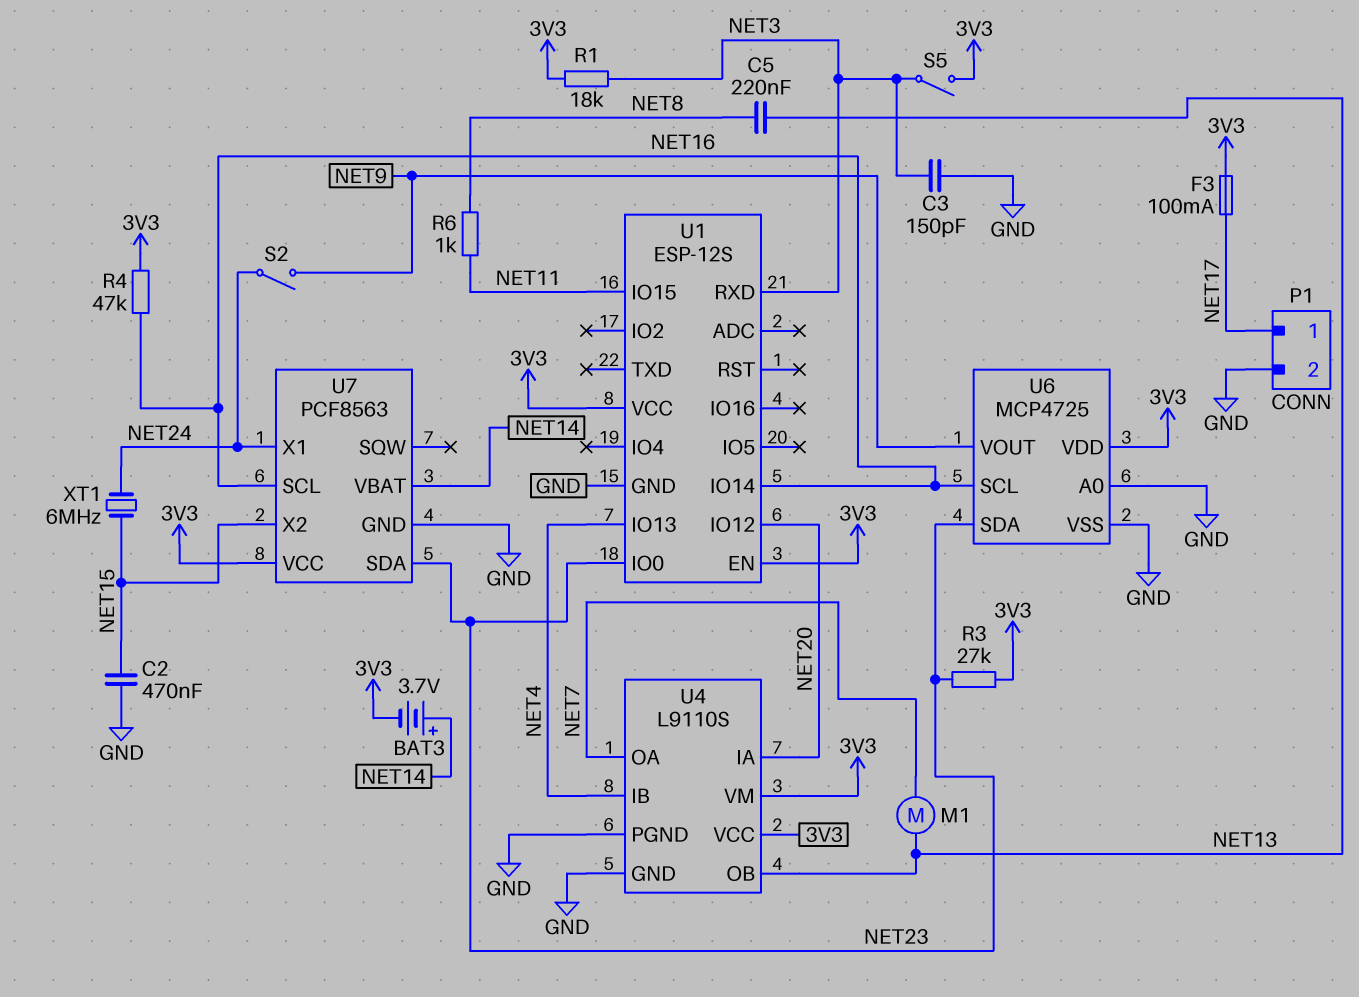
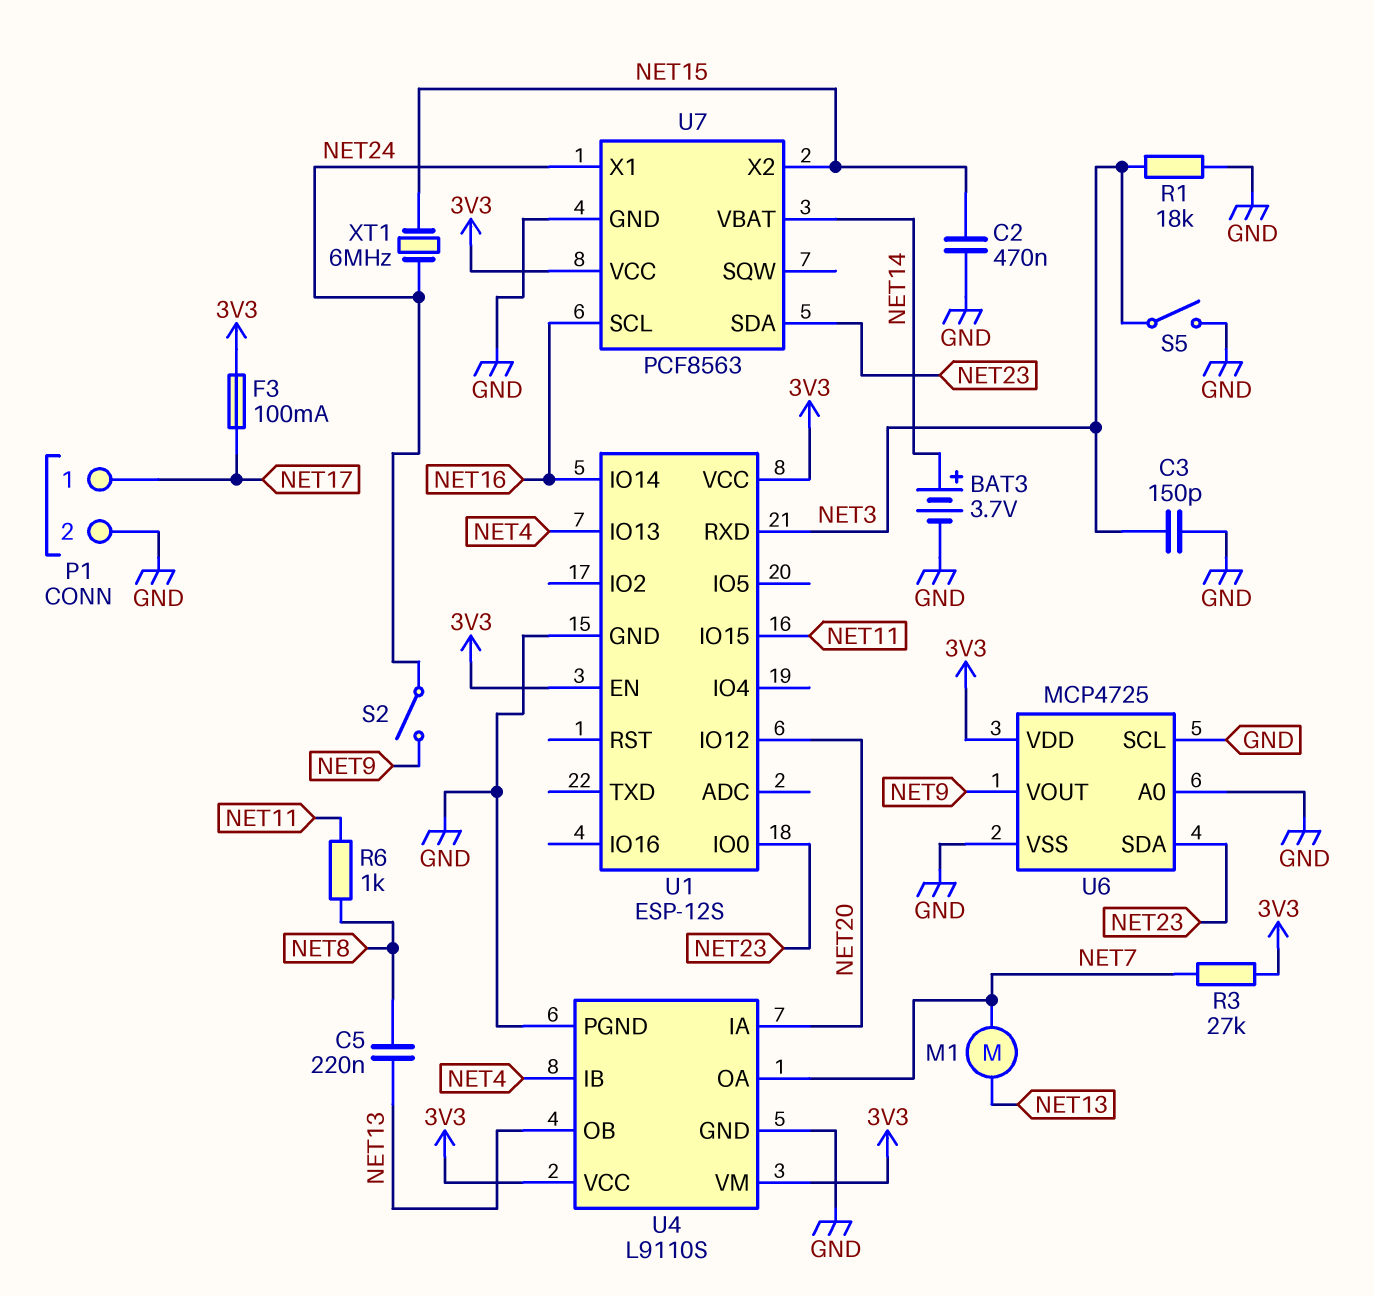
BAT3: 3.7V (plus NET14, minus 3V3) -> 3.7V (plus NET14, minus GND)
R1: 18k (3V3, NET3) -> 18k (GND, NET3)
R3: 27k (3V3, NET23) -> 27k (3V3, NET7)
R4: 47k (3V3, NET16) -> none
S5: switch (3V3, NET3) -> switch (GND, NET3)
U6 pin SCL: NET16 -> GND

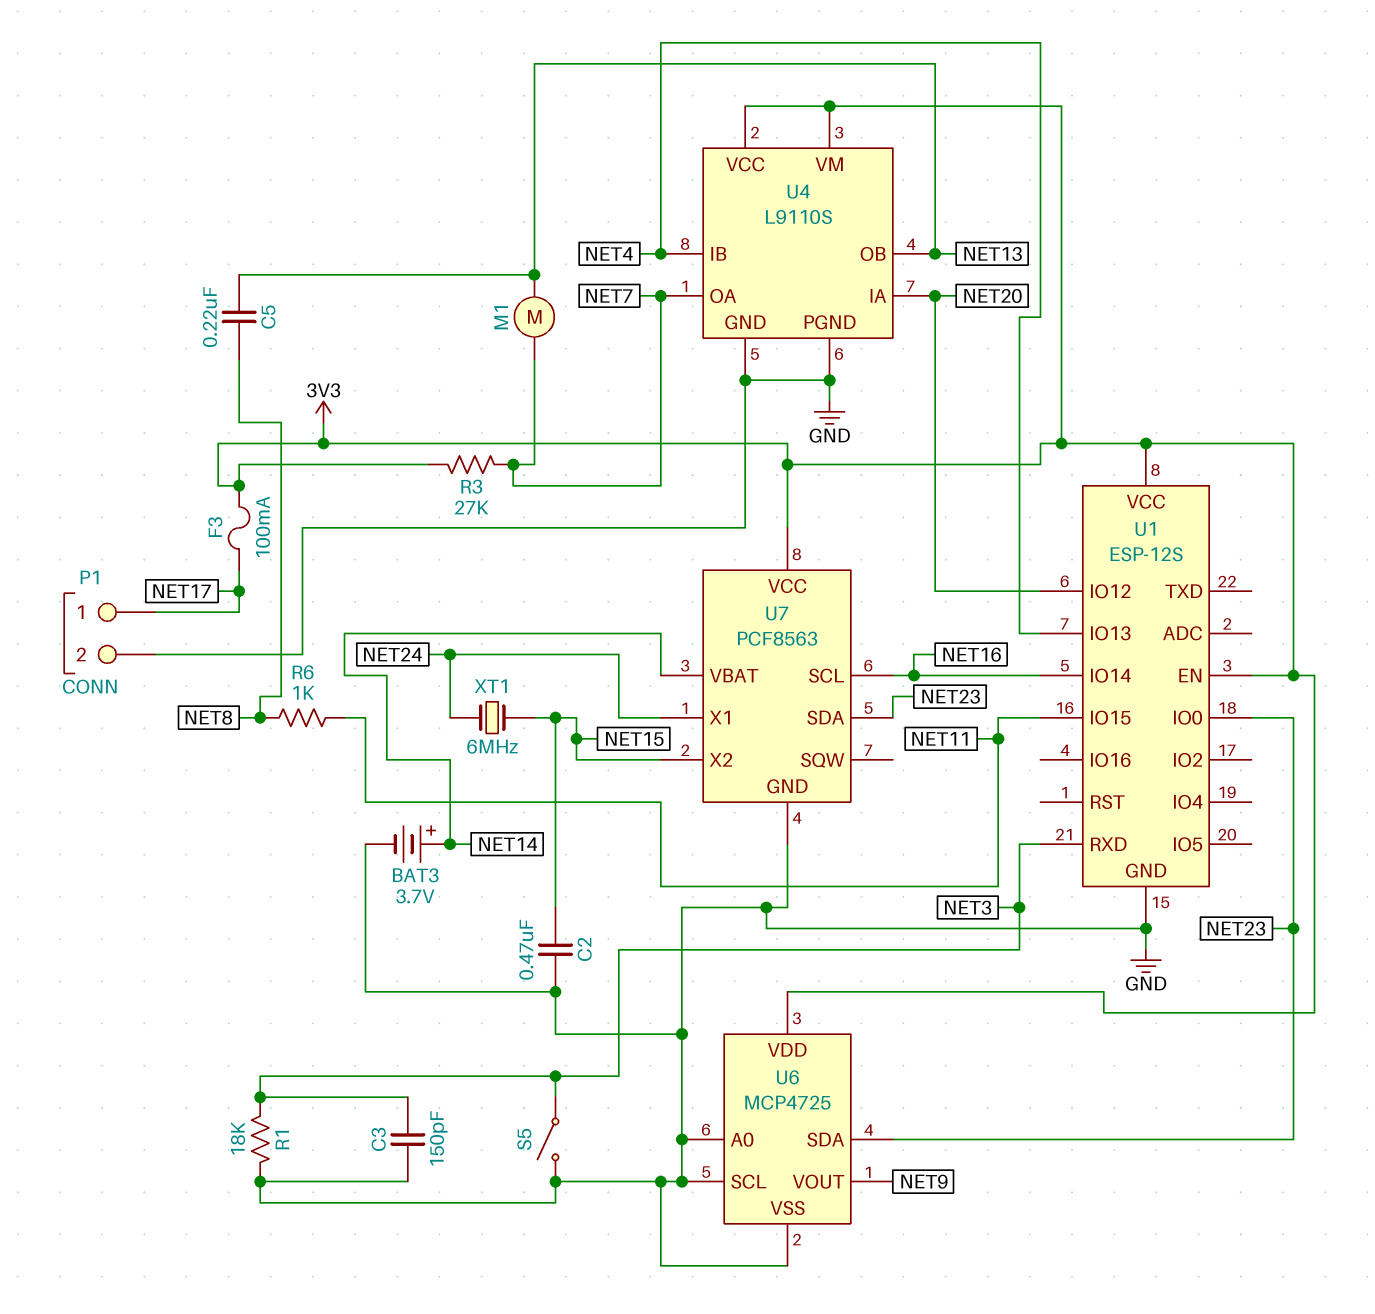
S2: switch (NET9, NET24) -> none

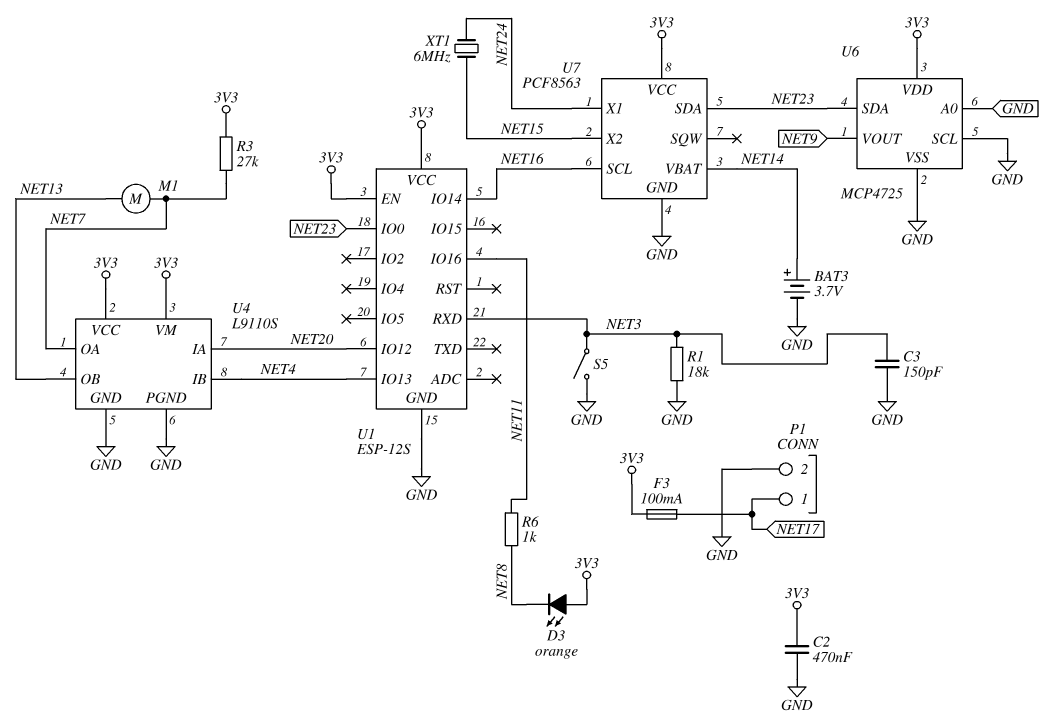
C2: 470nF (GND, NET15) -> 470nF (3V3, GND)
C5: 220nF (NET8, NET13) -> none
D3: none -> LED orange (A 3V3, K NET8)
U1 pin IO15: NET11 -> none
U1 pin IO16: none -> NET11

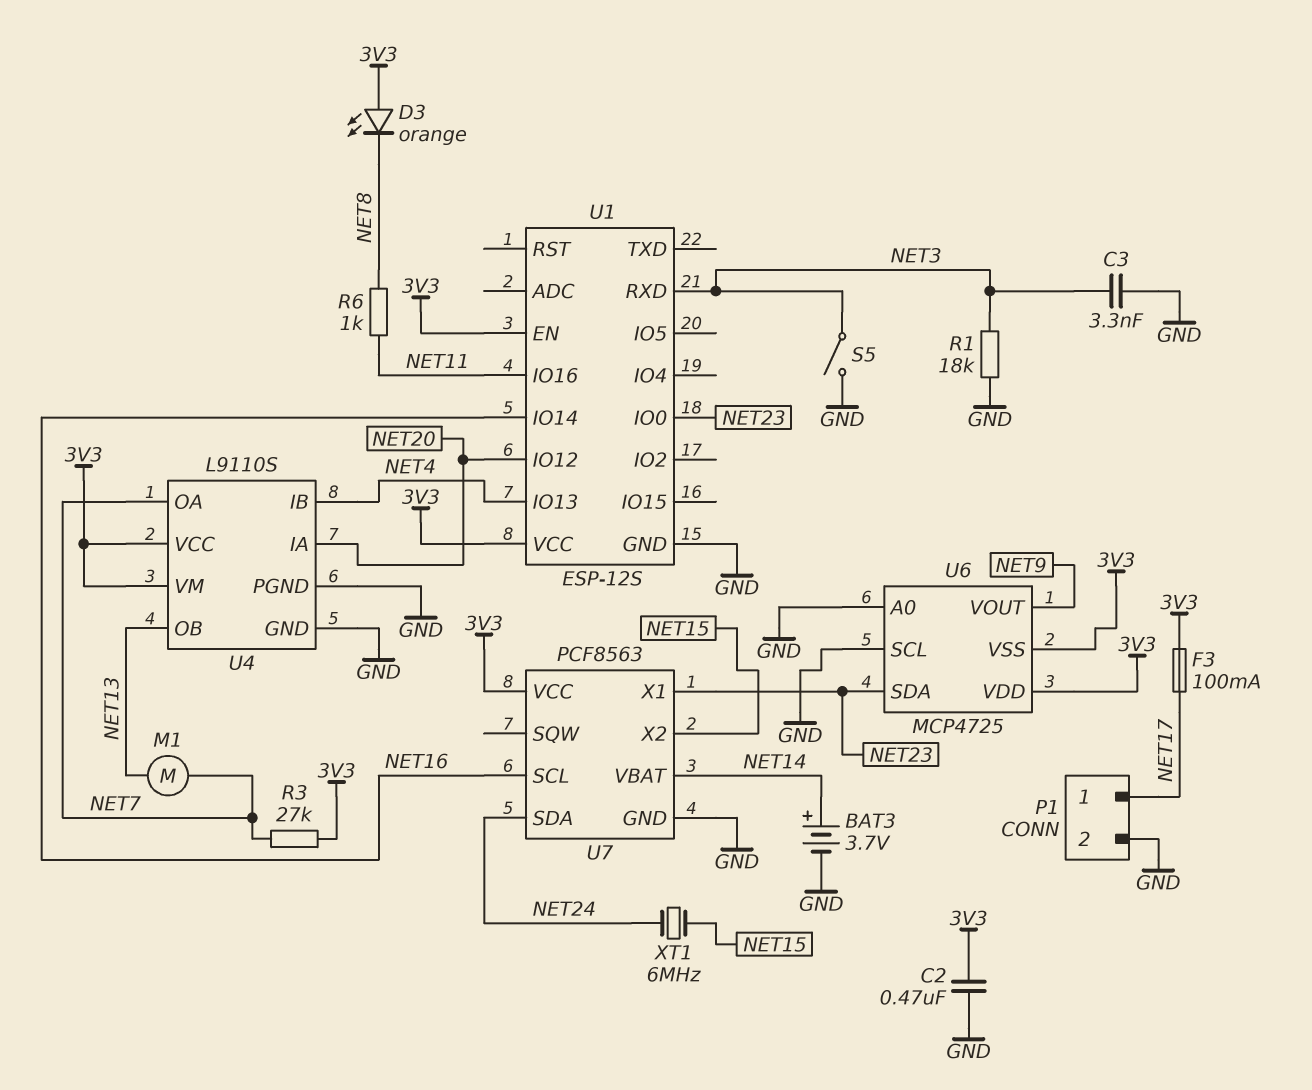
C3: 150pF (GND, NET3) -> 3.3nF (GND, NET3)
U6 pin VSS: GND -> 3V3
U7 pin SDA: NET23 -> NET24
U7 pin X1: NET24 -> NET23

